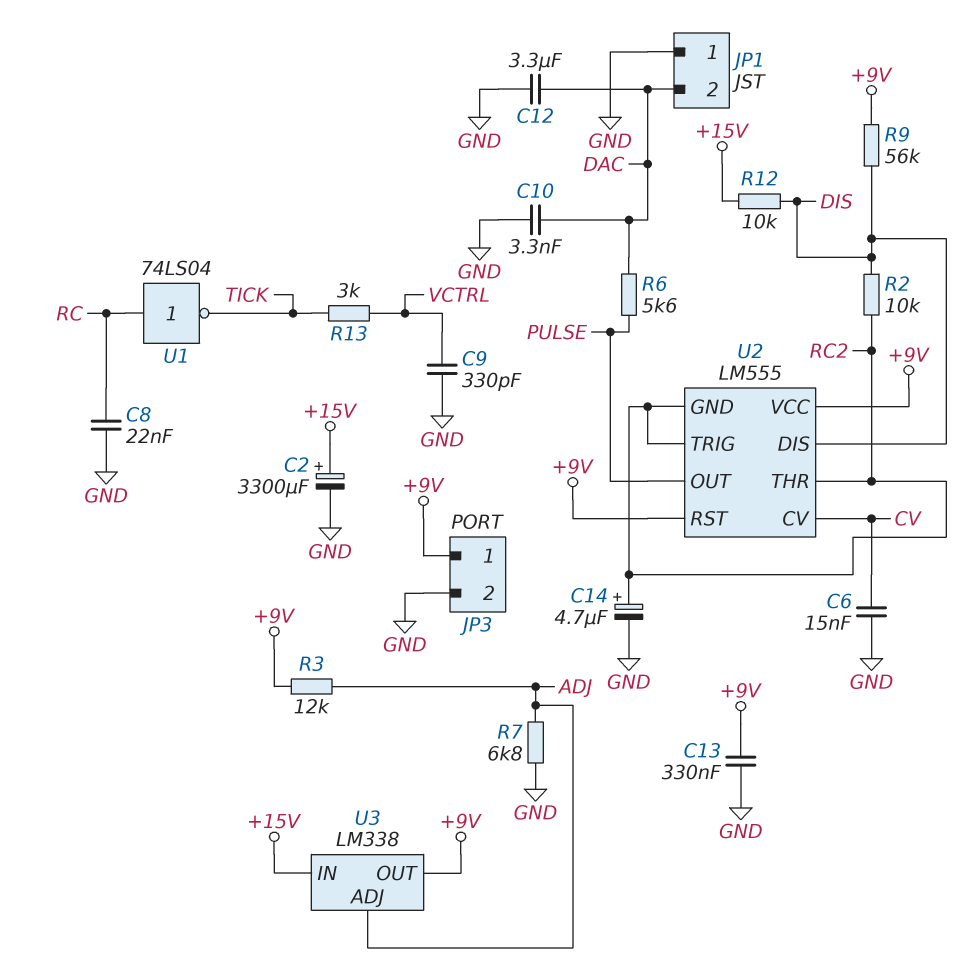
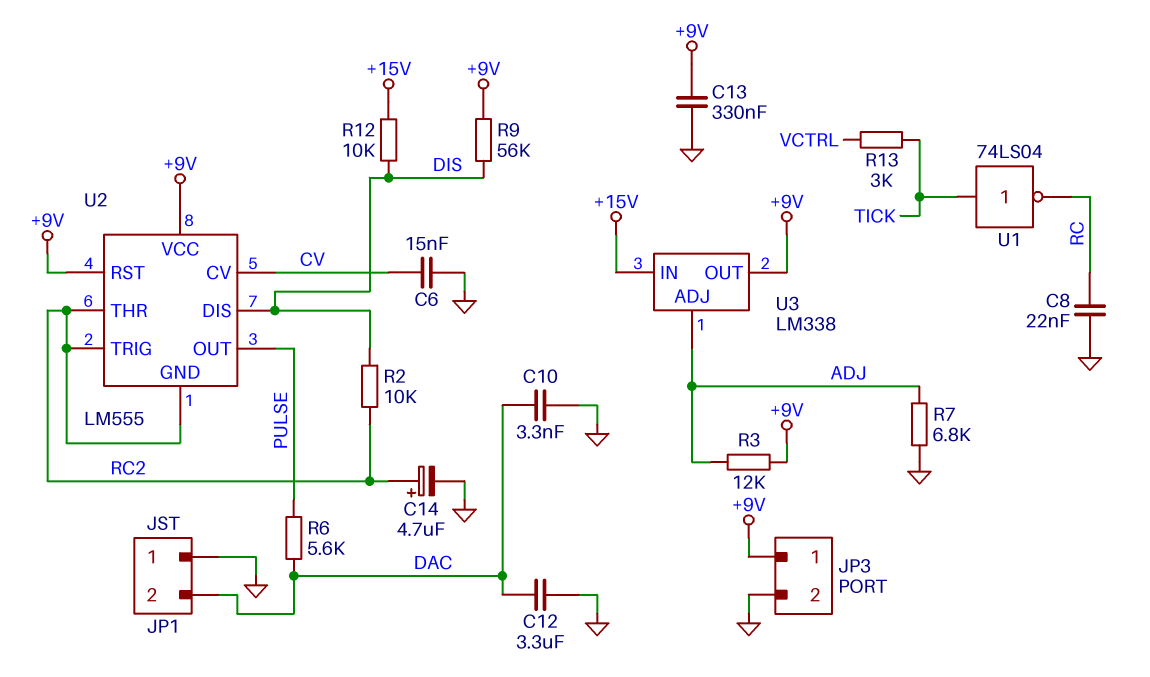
C2: 3300uF (plus +15V, minus GND) -> none
C9: 330pF (GND, VCTRL) -> none
U1: NOT 74LS04 (in RC, out TICK) -> NOT 74LS04 (in TICK, out RC)

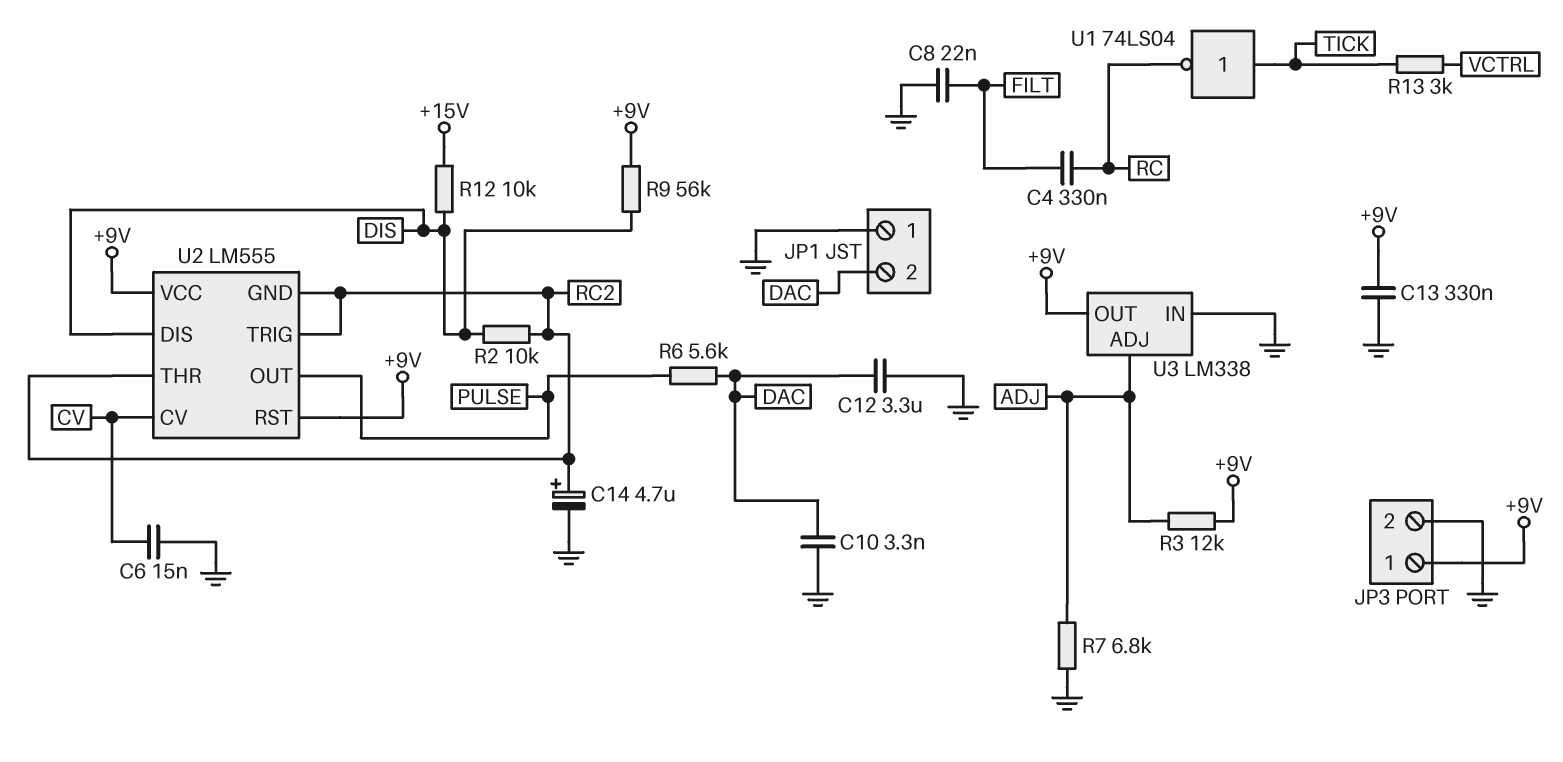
C4: none -> 330nF (FILT, RC)
C8: 22nF (GND, RC) -> 22nF (FILT, GND)
U3 pin IN: +15V -> GND

